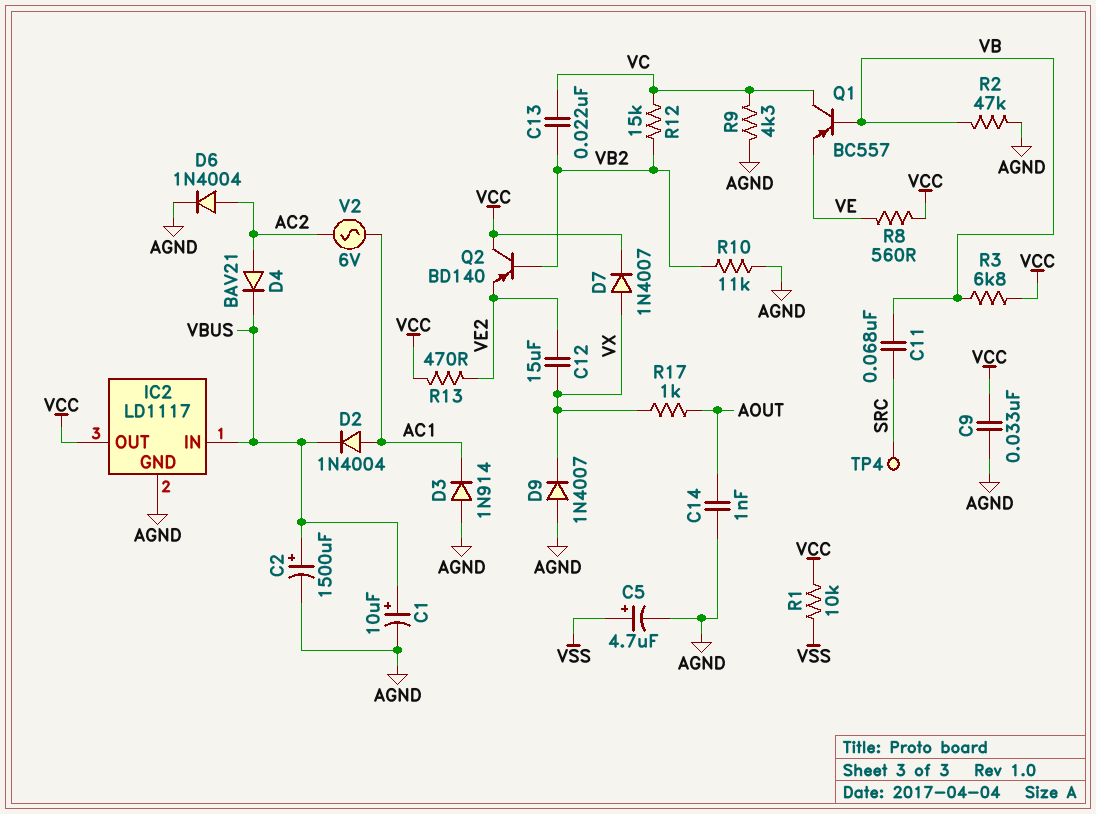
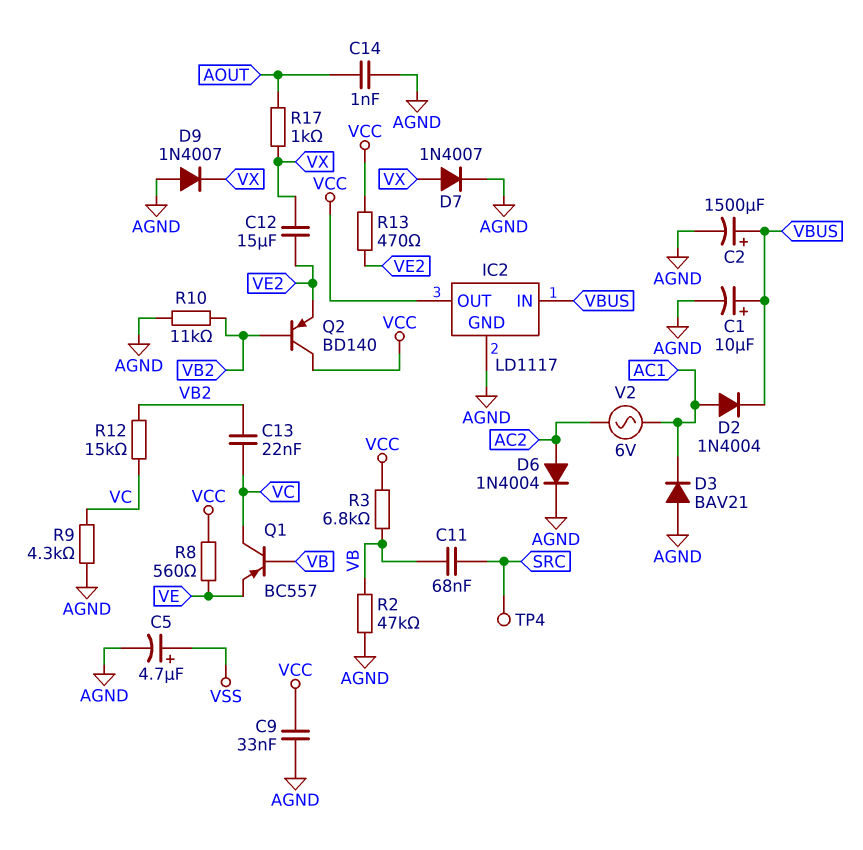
D3: diode 1N914 (A AGND, K AC1) -> diode BAV21 (A AGND, K AC1)
D4: diode BAV21 (A AC2, K VBUS) -> none
D7: diode 1N4007 (A VX, K VCC) -> diode 1N4007 (A VX, K AGND)
R1: 10k (VCC, VSS) -> none

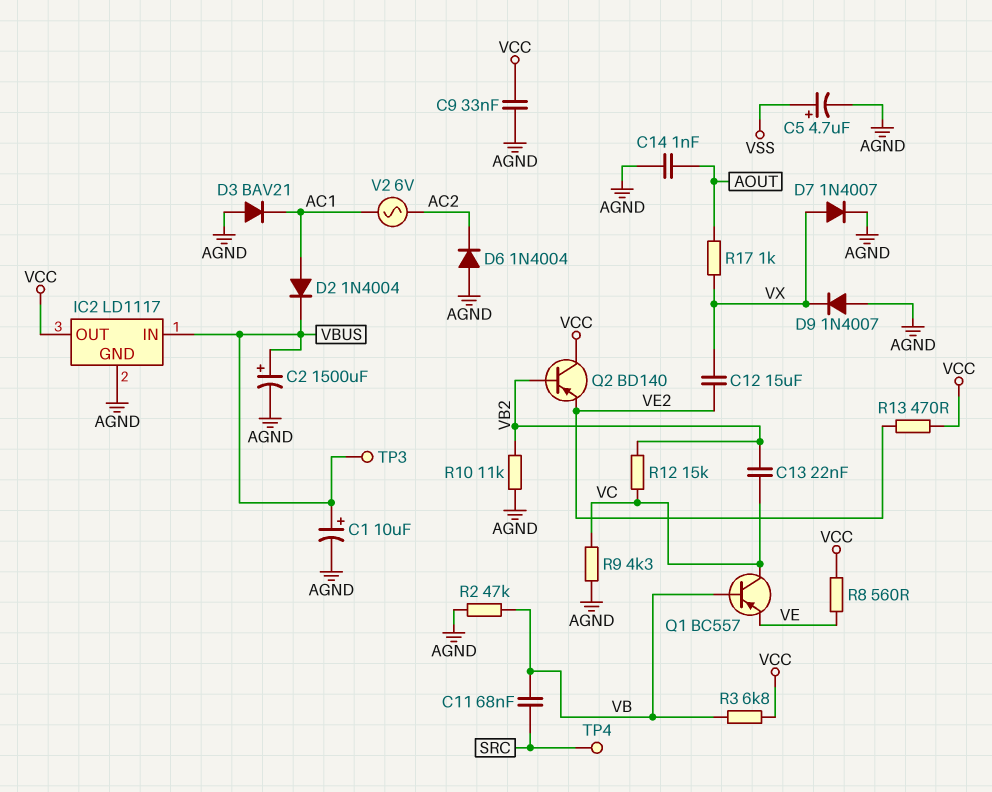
D6: diode 1N4004 (A AC2, K AGND) -> diode 1N4004 (A AGND, K AC2)
TP3: none -> test point (VBUS)

